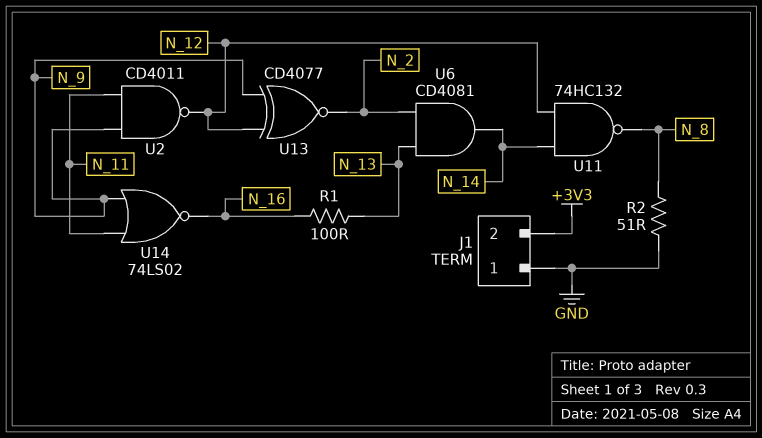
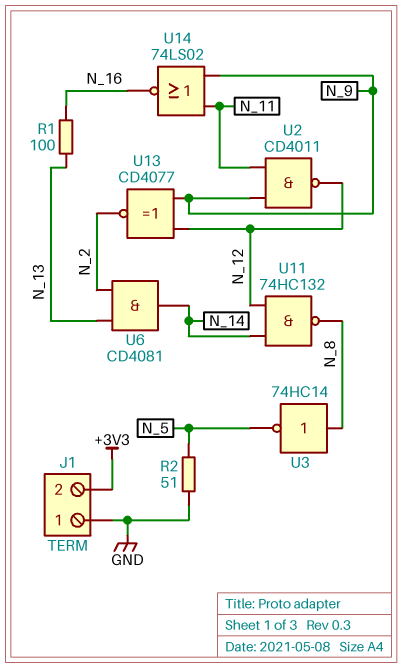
R2: 51 (GND, N_8) -> 51 (GND, N_5)
U3: none -> NOT 74HC14 (in N_8, out N_5)

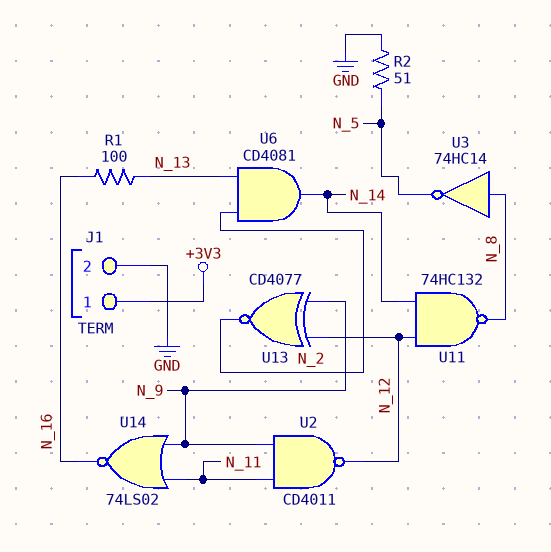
J1 pin 1: GND -> +3V3
J1 pin 2: +3V3 -> GND

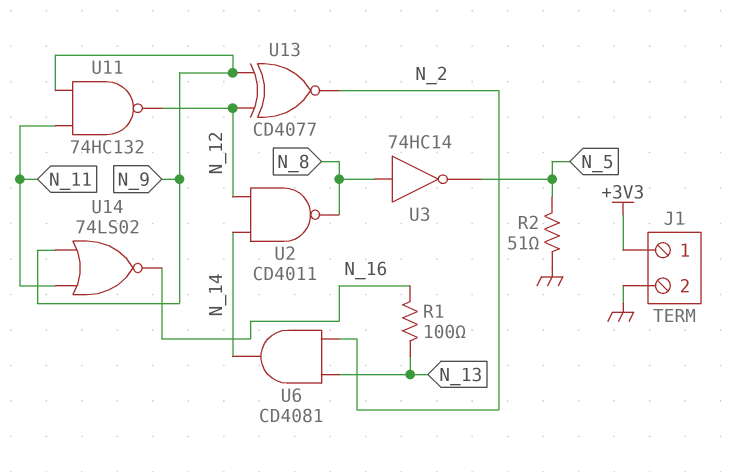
U2: NAND CD4011 (in N_9, in N_11, out N_12) -> NAND CD4011 (in N_12, in N_14, out N_8)
U11: NAND 74HC132 (in N_12, in N_14, out N_8) -> NAND 74HC132 (in N_9, in N_11, out N_12)

